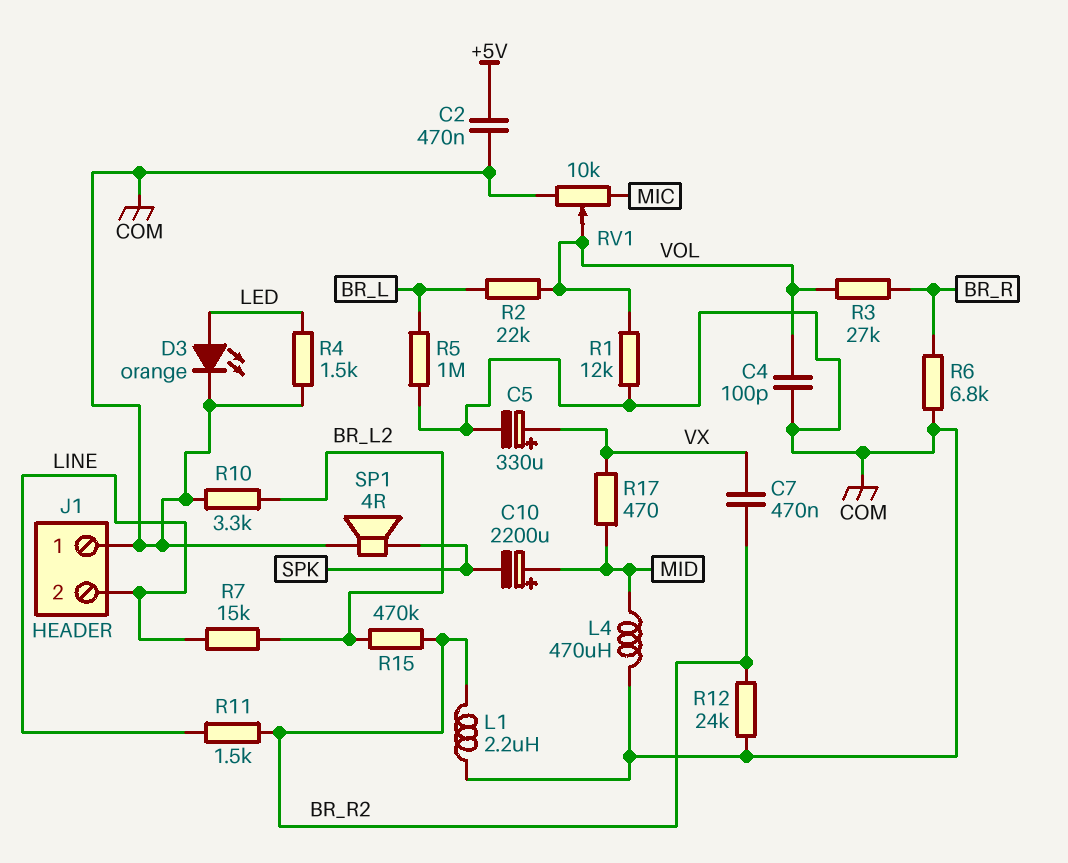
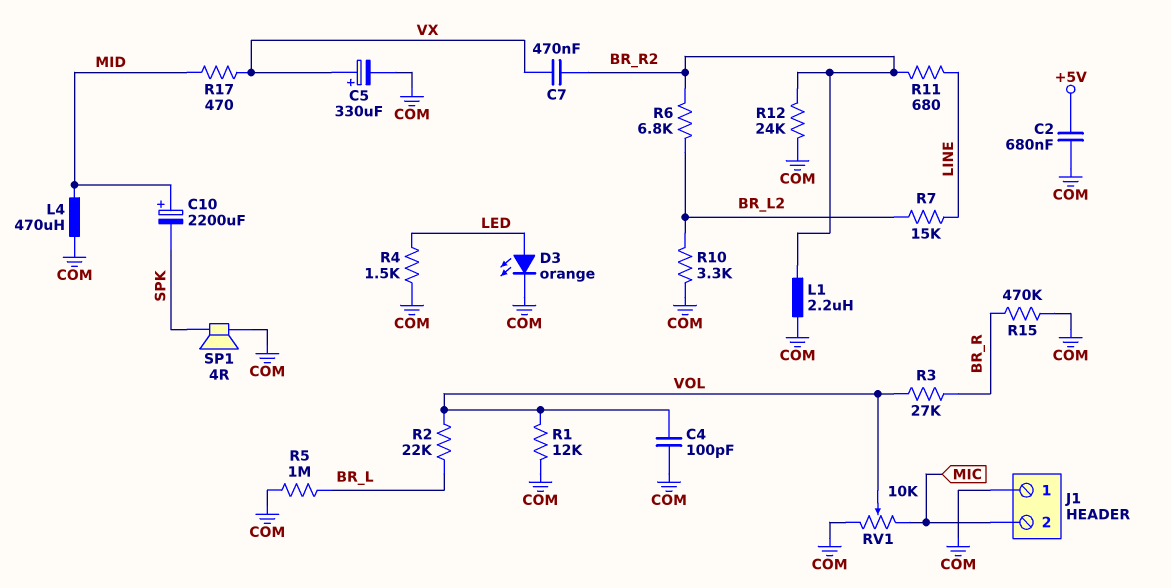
C2: 470nF (+5V, COM) -> 680nF (+5V, COM)
J1 pin 2: LINE -> MIC
R6: 6.8k (BR_R, COM) -> 6.8k (BR_L2, BR_R2)
R11: 1.5k (BR_R2, LINE) -> 680 (BR_R2, LINE)
R15: 470k (BR_L2, BR_R2) -> 470k (BR_R, COM)

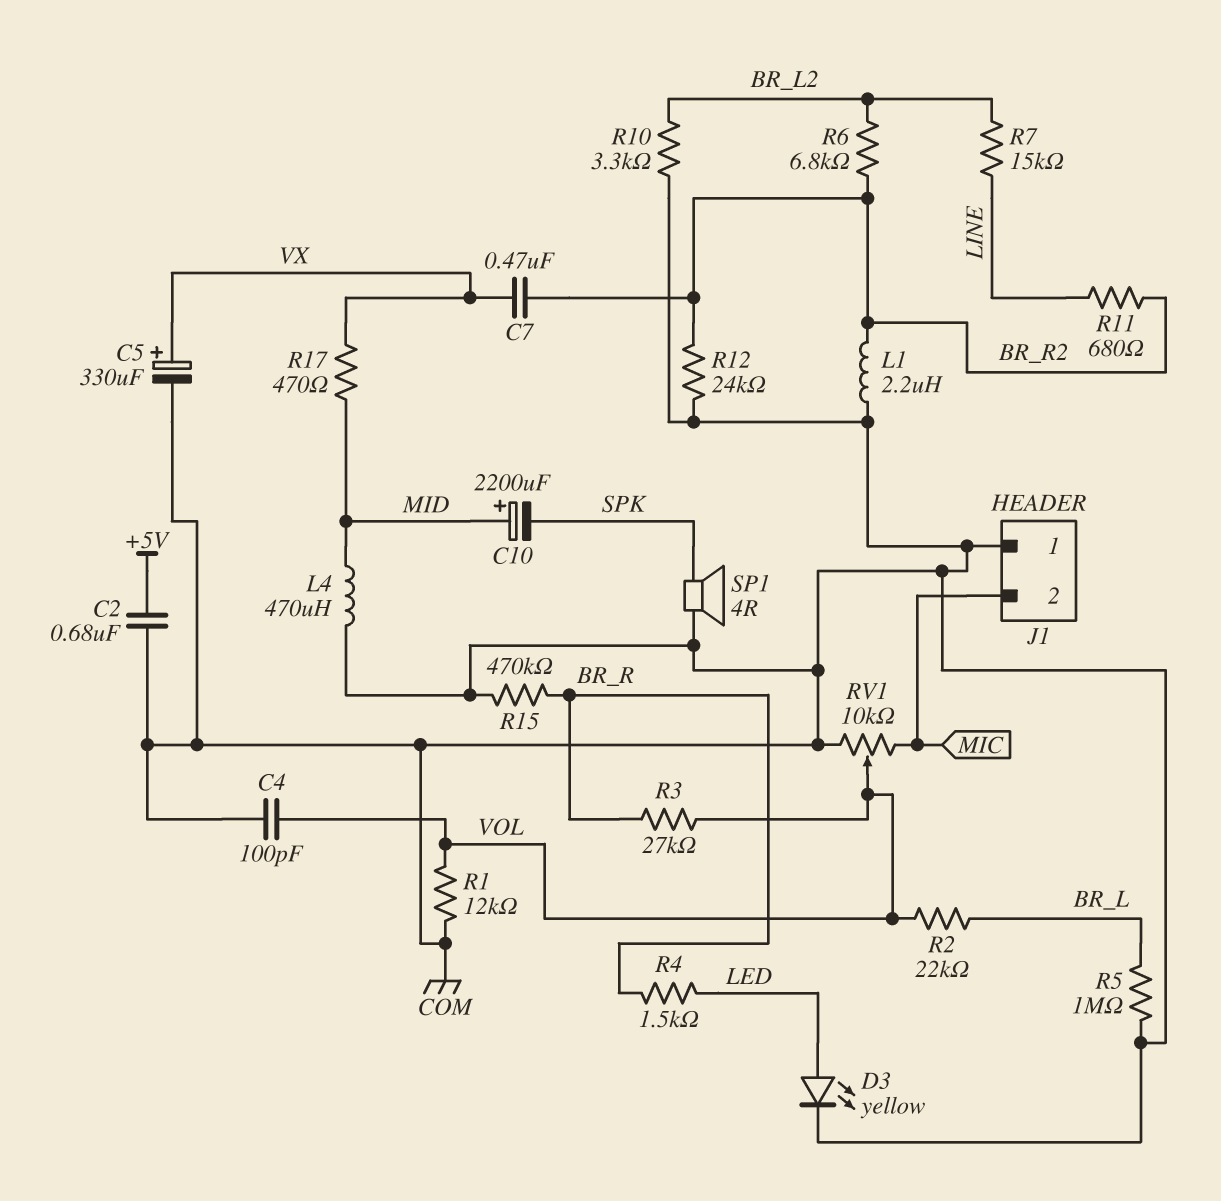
D3: LED orange (A LED, K COM) -> LED yellow (A LED, K COM)
R4: 1.5k (COM, LED) -> 1.5k (BR_R, LED)

